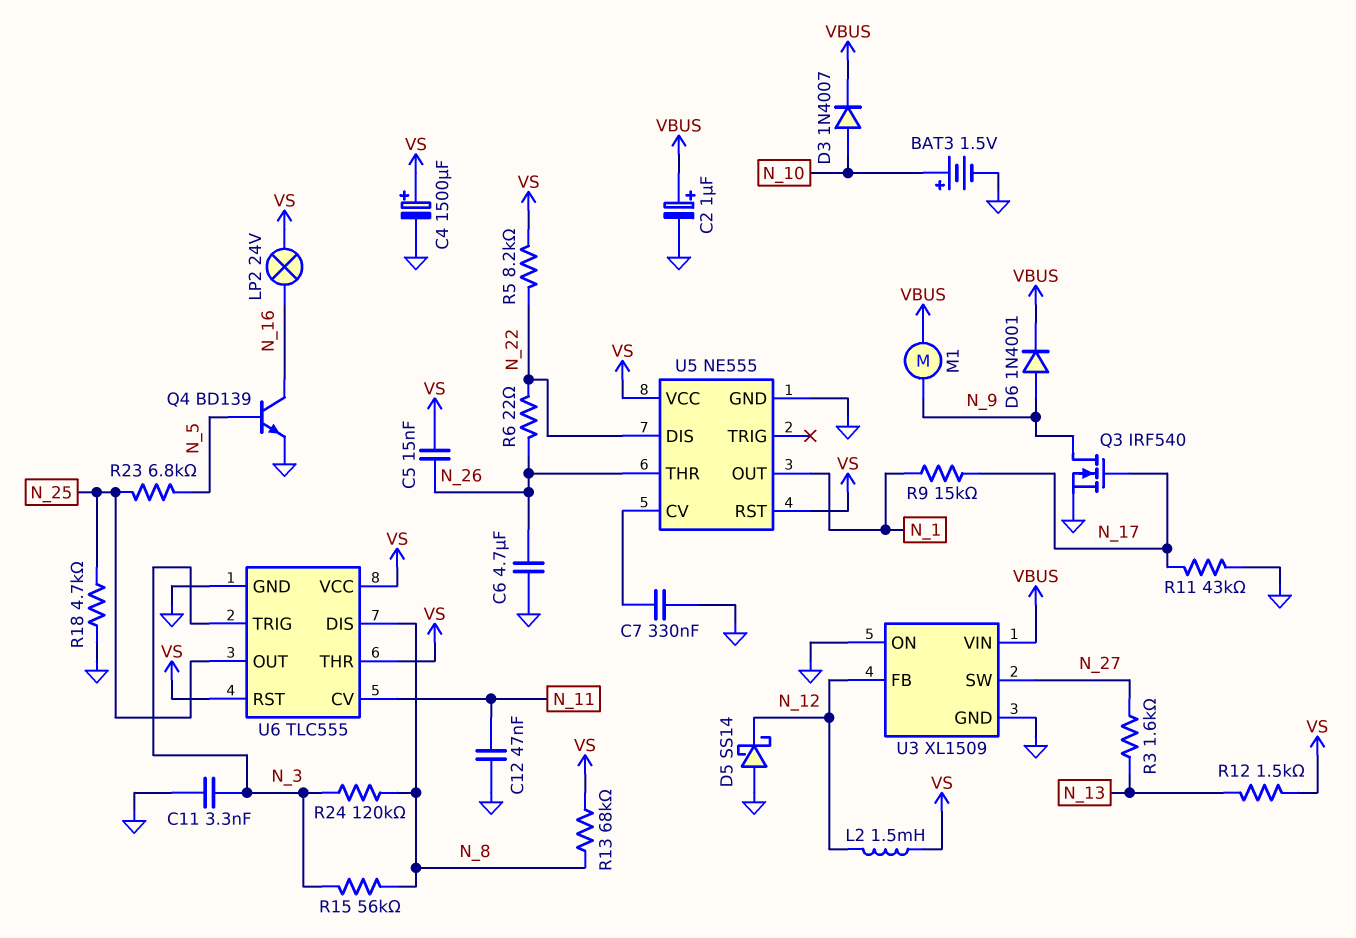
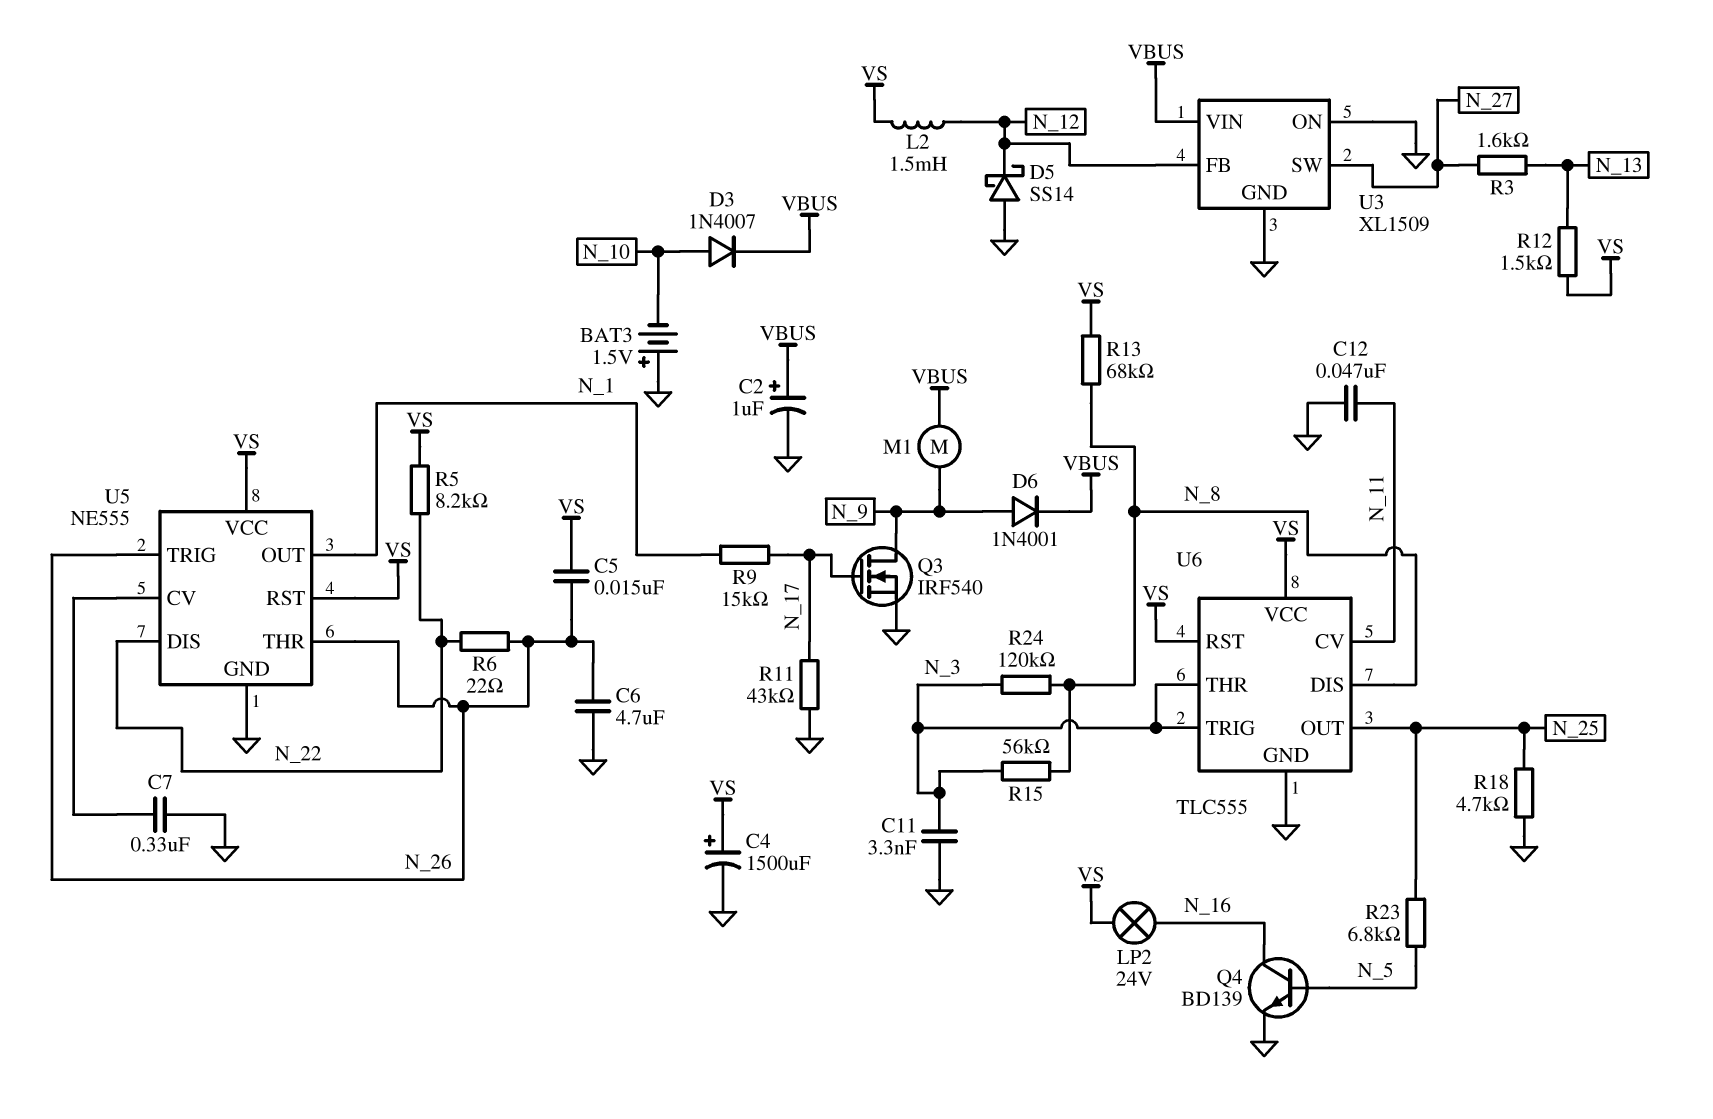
BAT3: 1.5V (plus N_10, minus GND) -> 1.5V (plus GND, minus N_10)
U5 pin TRIG: none -> N_26
U6 pin THR: VS -> N_3

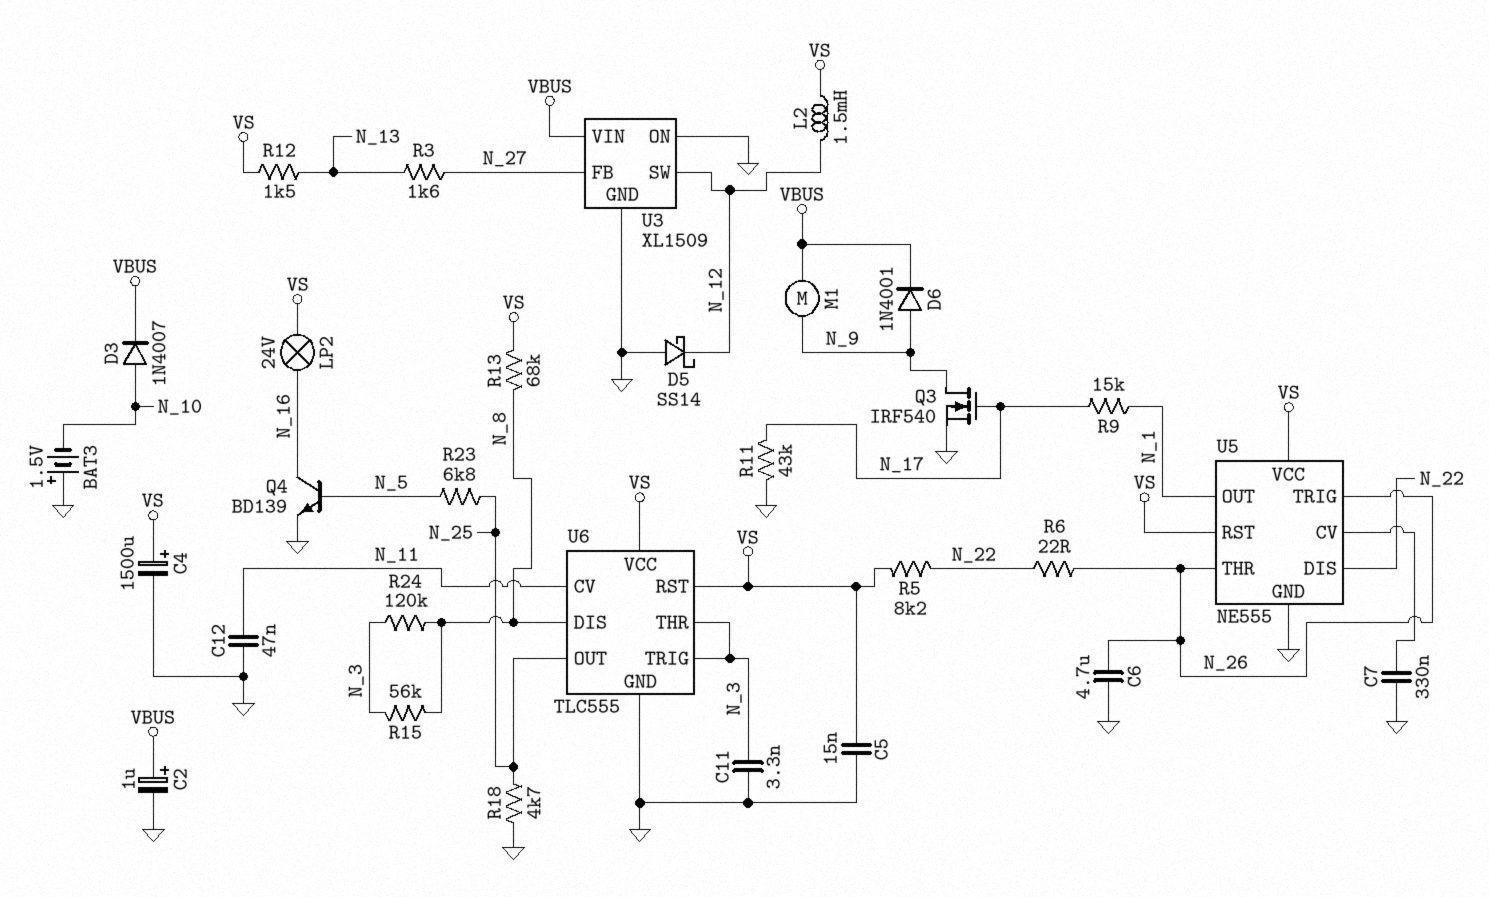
C5: 15nF (N_26, VS) -> 15nF (GND, VS)
U3 pin FB: N_12 -> N_27
U3 pin SW: N_27 -> N_12

